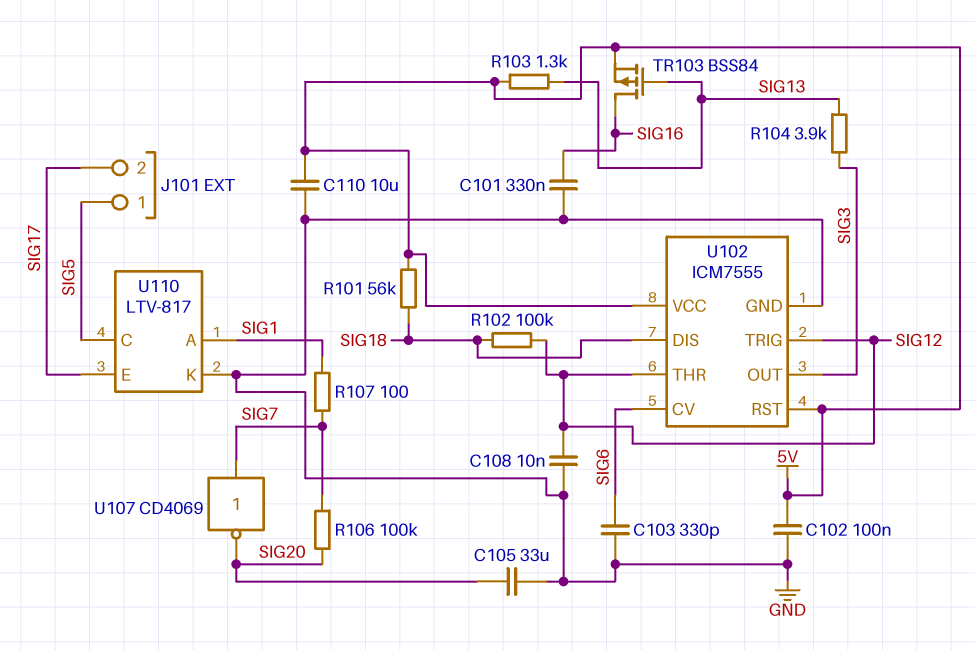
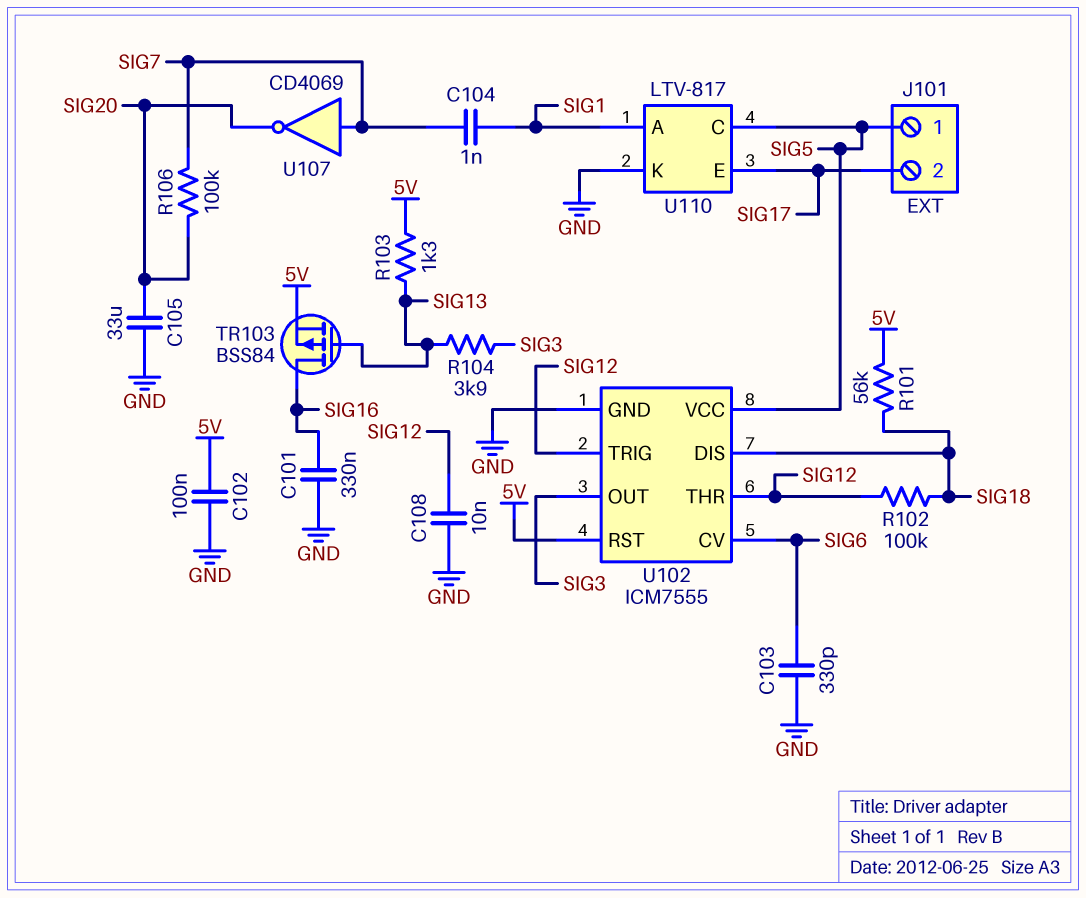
C104: none -> 1nF (SIG1, SIG7)
C110: 10uF (5V, GND) -> none
R107: 100 (SIG1, SIG7) -> none
U102 pin VCC: 5V -> SIG5

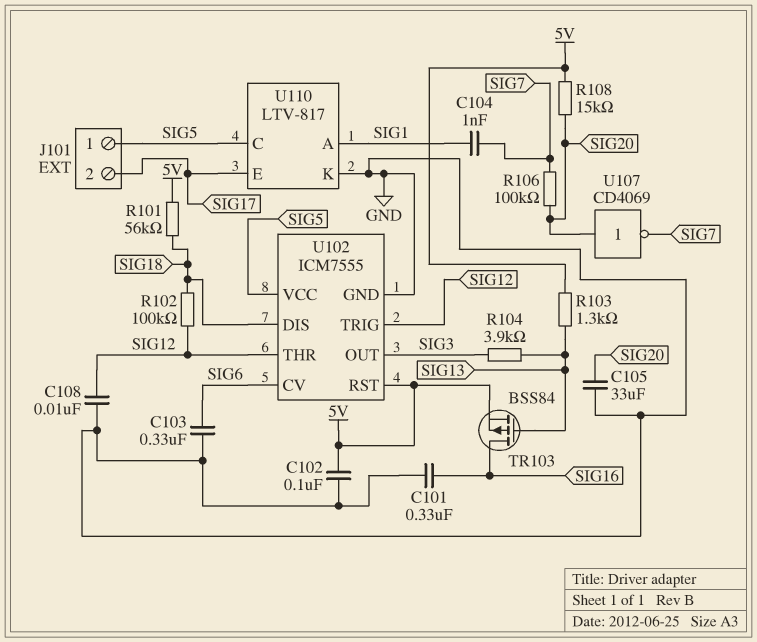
C103: 330pF (GND, SIG6) -> 330nF (GND, SIG6)
R108: none -> 15k (5V, SIG20)
U107: NOT CD4069 (in SIG7, out SIG20) -> NOT CD4069 (in SIG20, out SIG7)

